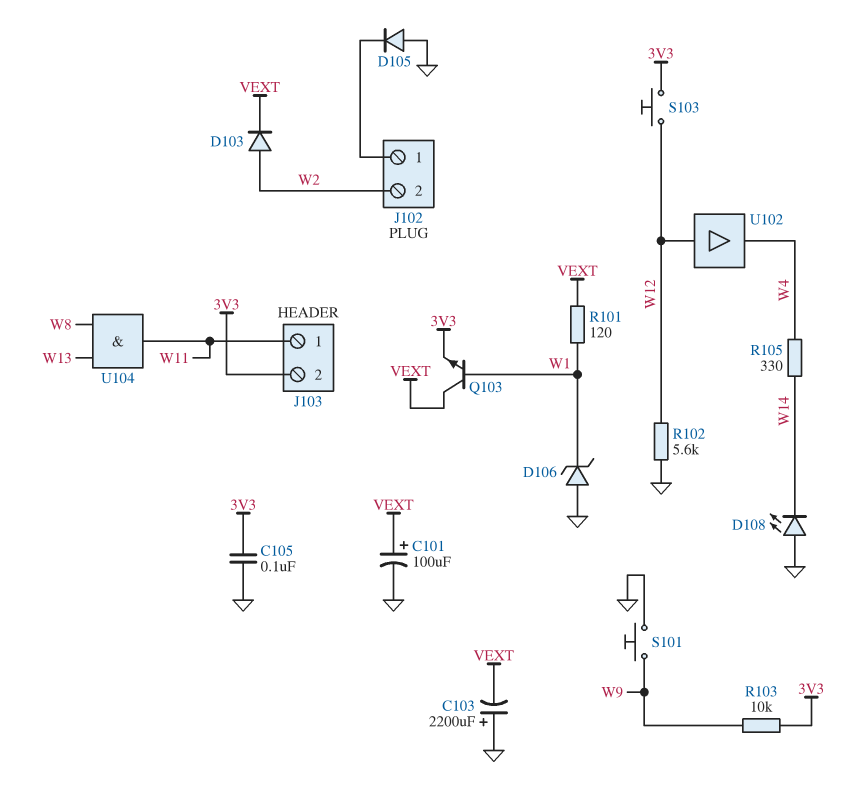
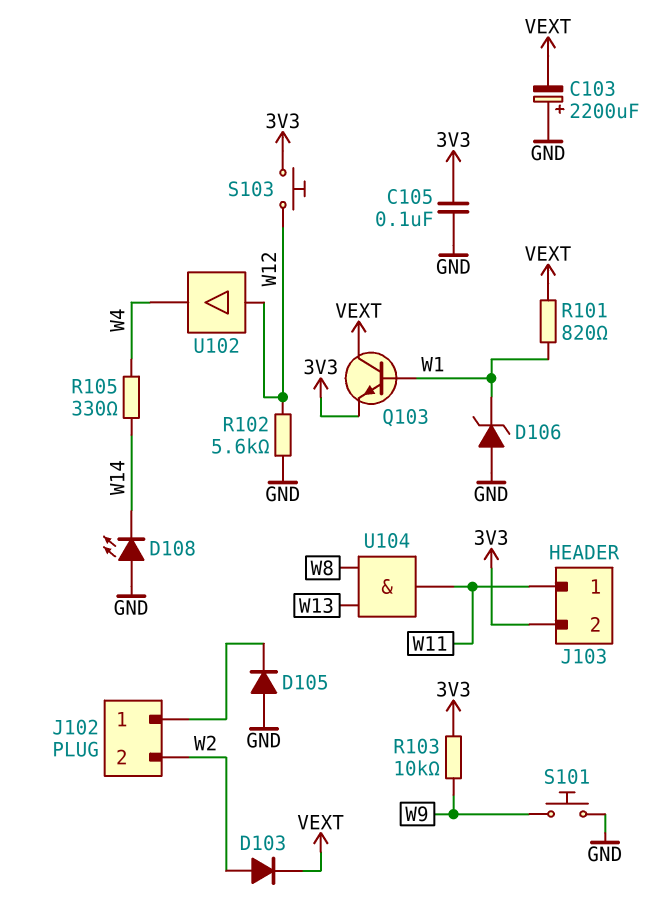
C101: 100uF (plus VEXT, minus GND) -> none
R101: 120 (VEXT, W1) -> 820 (VEXT, W1)

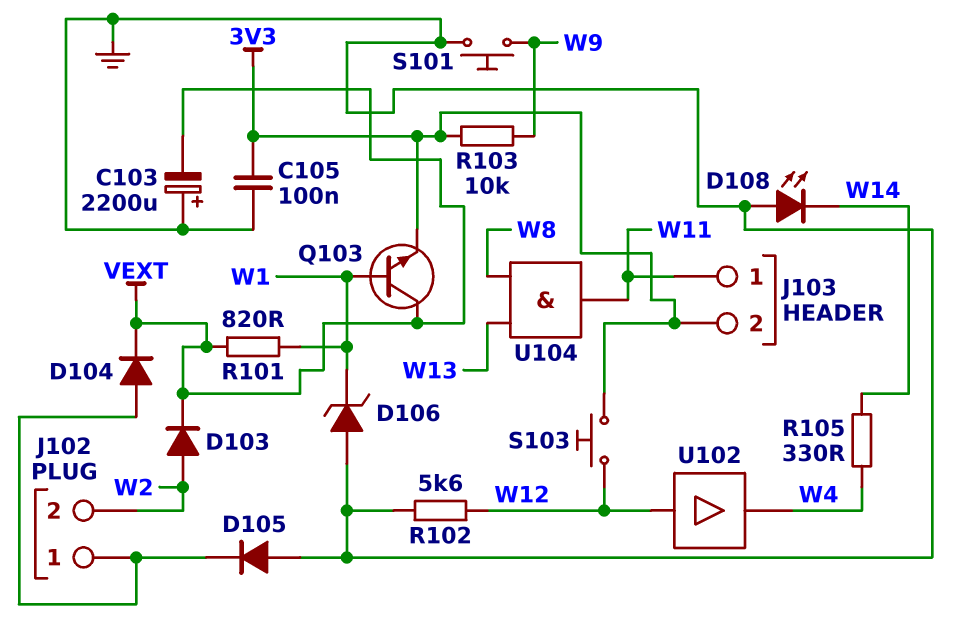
D104: none -> diode (A J102/1, K VEXT)

